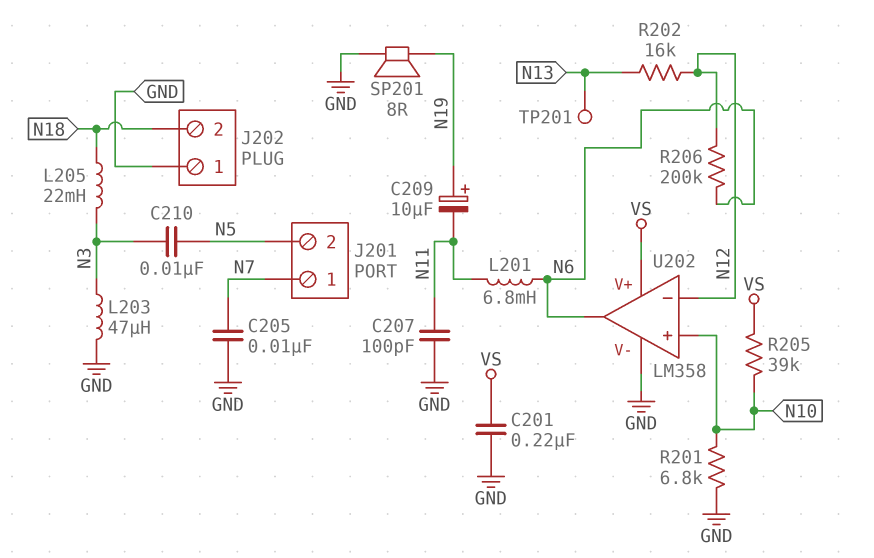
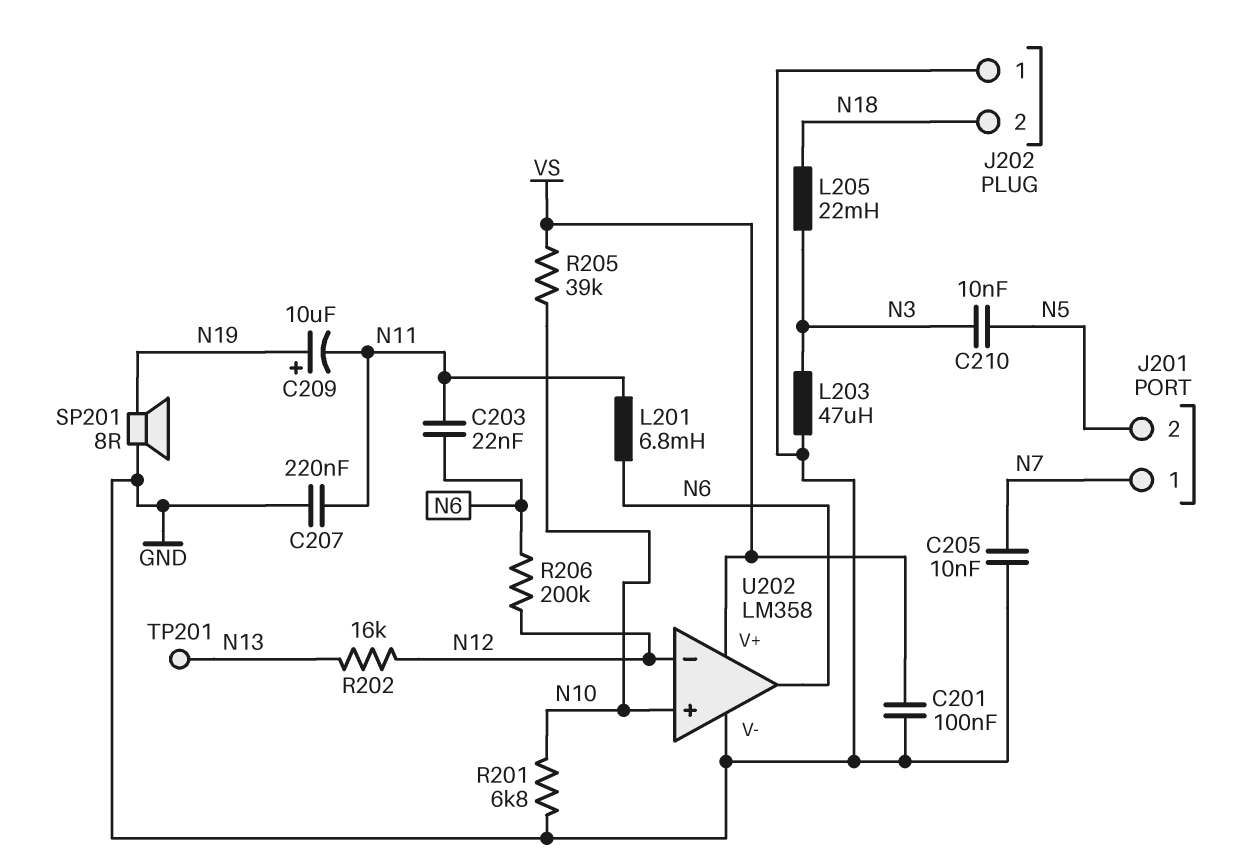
C201: 220nF (GND, VS) -> 100nF (GND, VS)
C203: none -> 22nF (N6, N11)
C207: 100pF (GND, N11) -> 220nF (GND, N11)

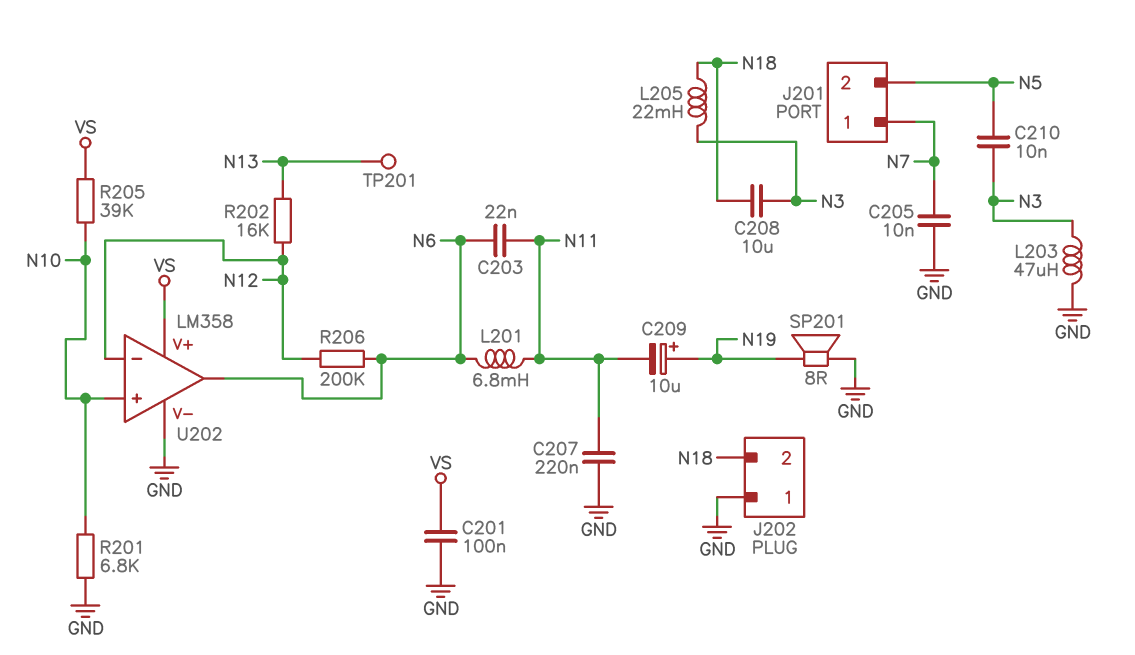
C208: none -> 10uF (N3, N18)

